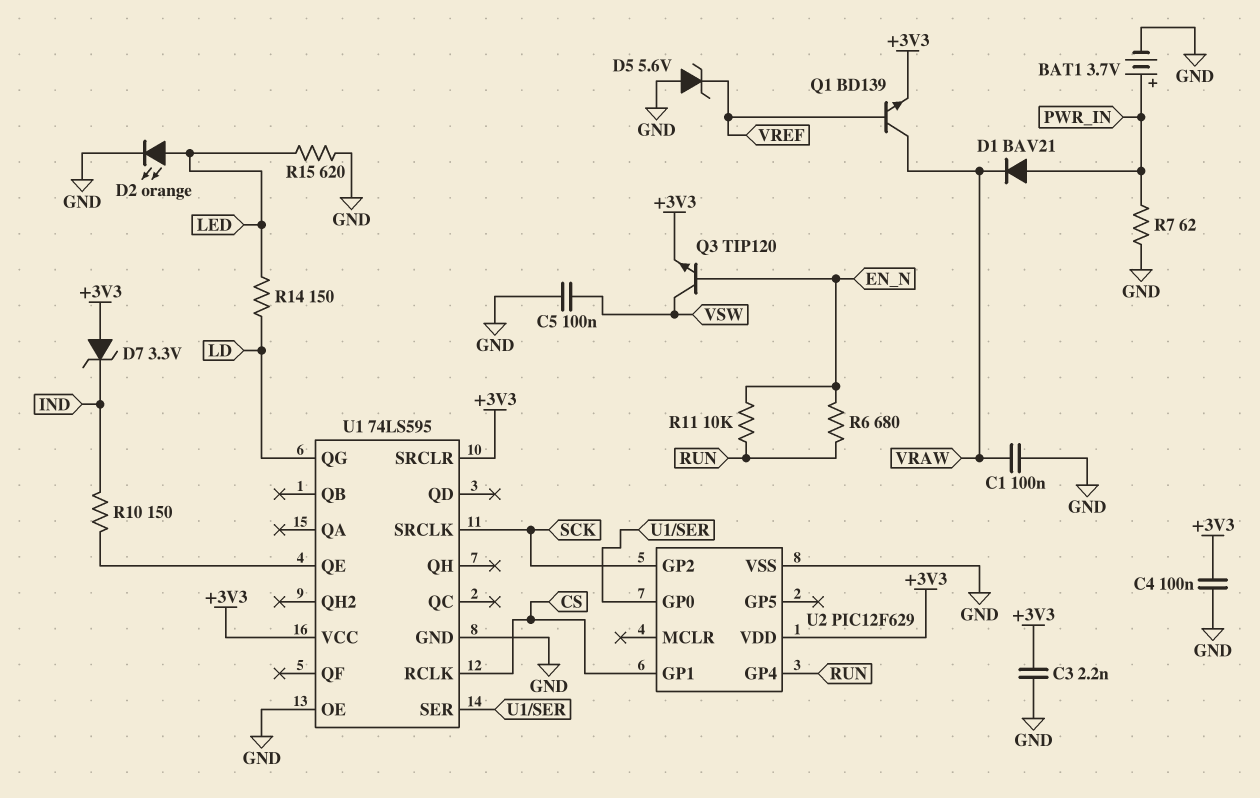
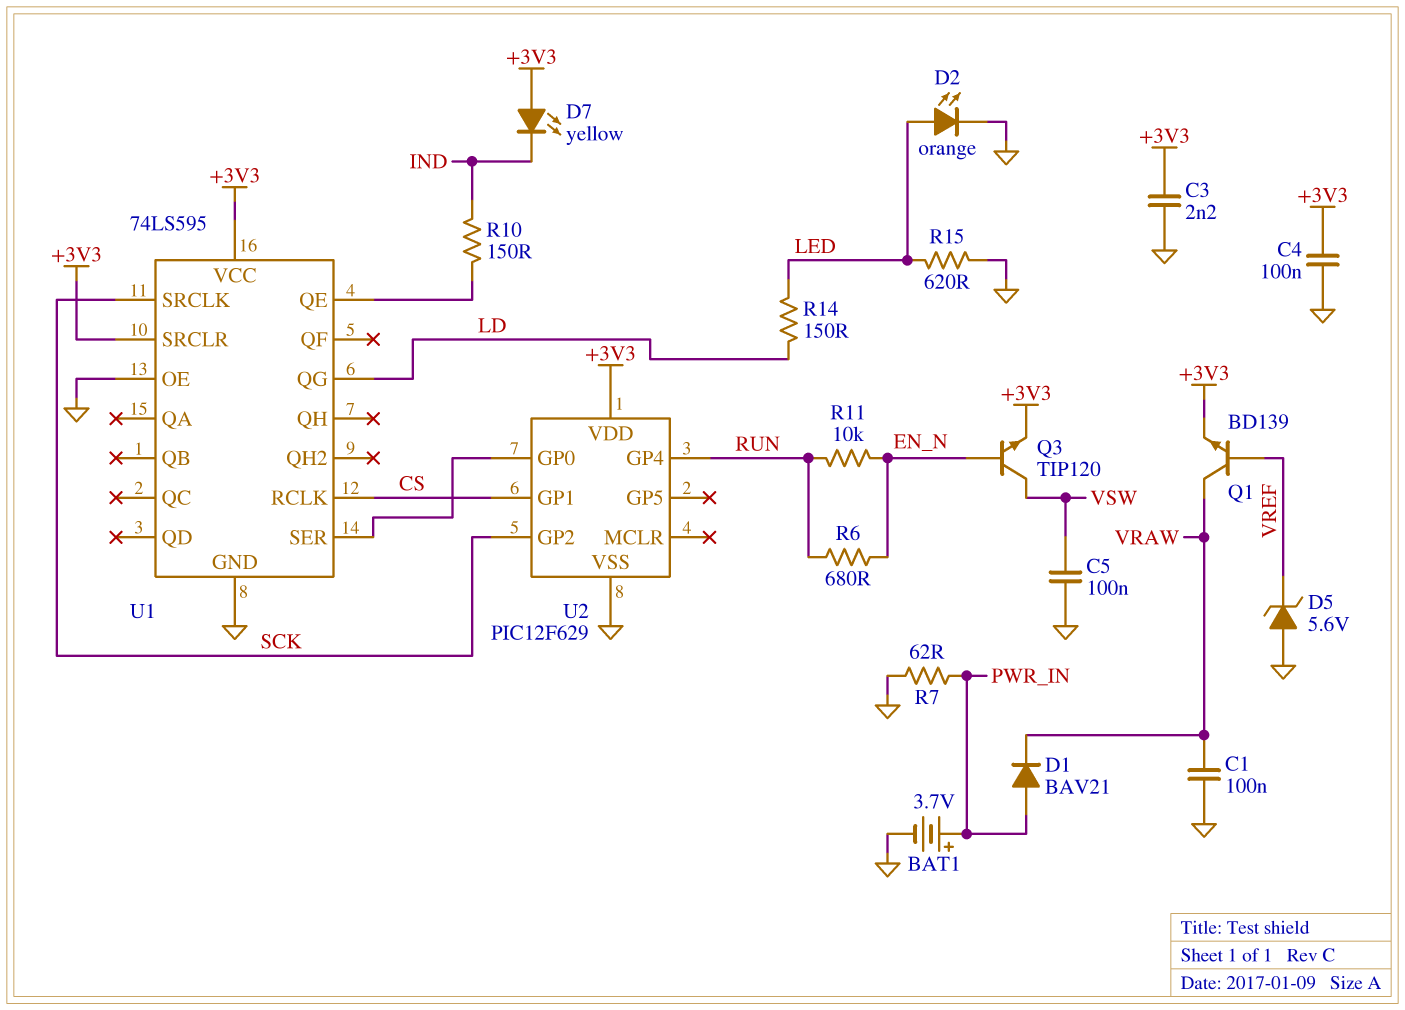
D7: zener 3.3V (A +3V3, K IND) -> LED yellow (A +3V3, K IND)

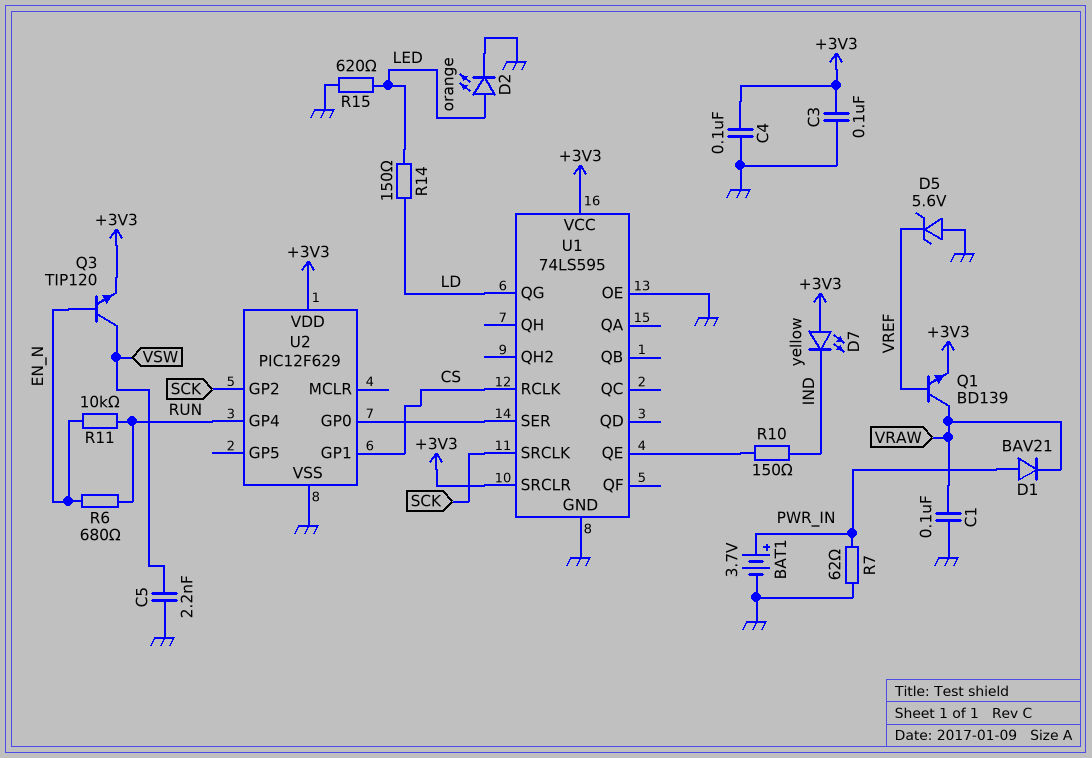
C3: 2.2nF (+3V3, GND) -> 100nF (+3V3, GND)
C5: 100nF (GND, VSW) -> 2.2nF (GND, VSW)

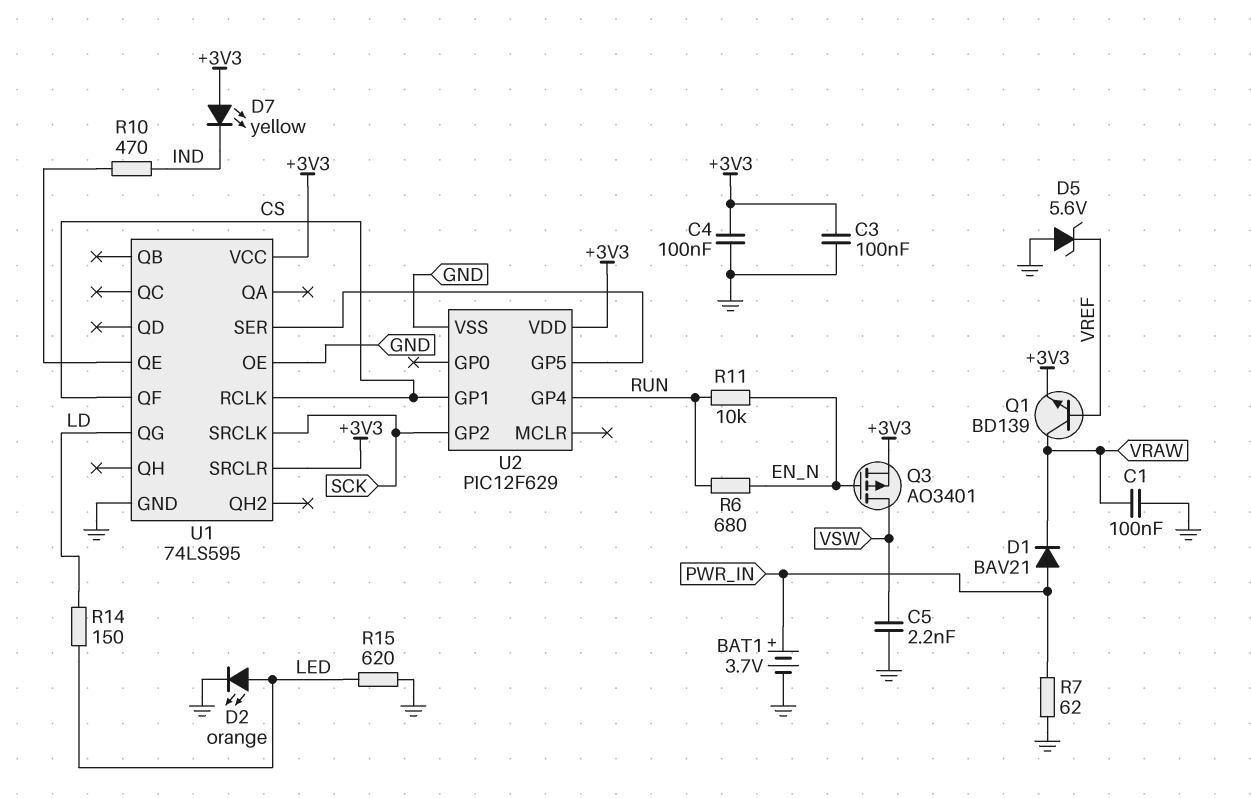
Q3: NPN TIP120 (B EN_N, C VSW, E +3V3) -> PMOS AO3401 (G EN_N, D VSW, S +3V3)
R10: 150 (IND, U1/QE) -> 470 (IND, U1/QE)
U1 pin QF: none -> CS
U2 pin GP0: U1/SER -> none
U2 pin GP5: none -> U1/SER

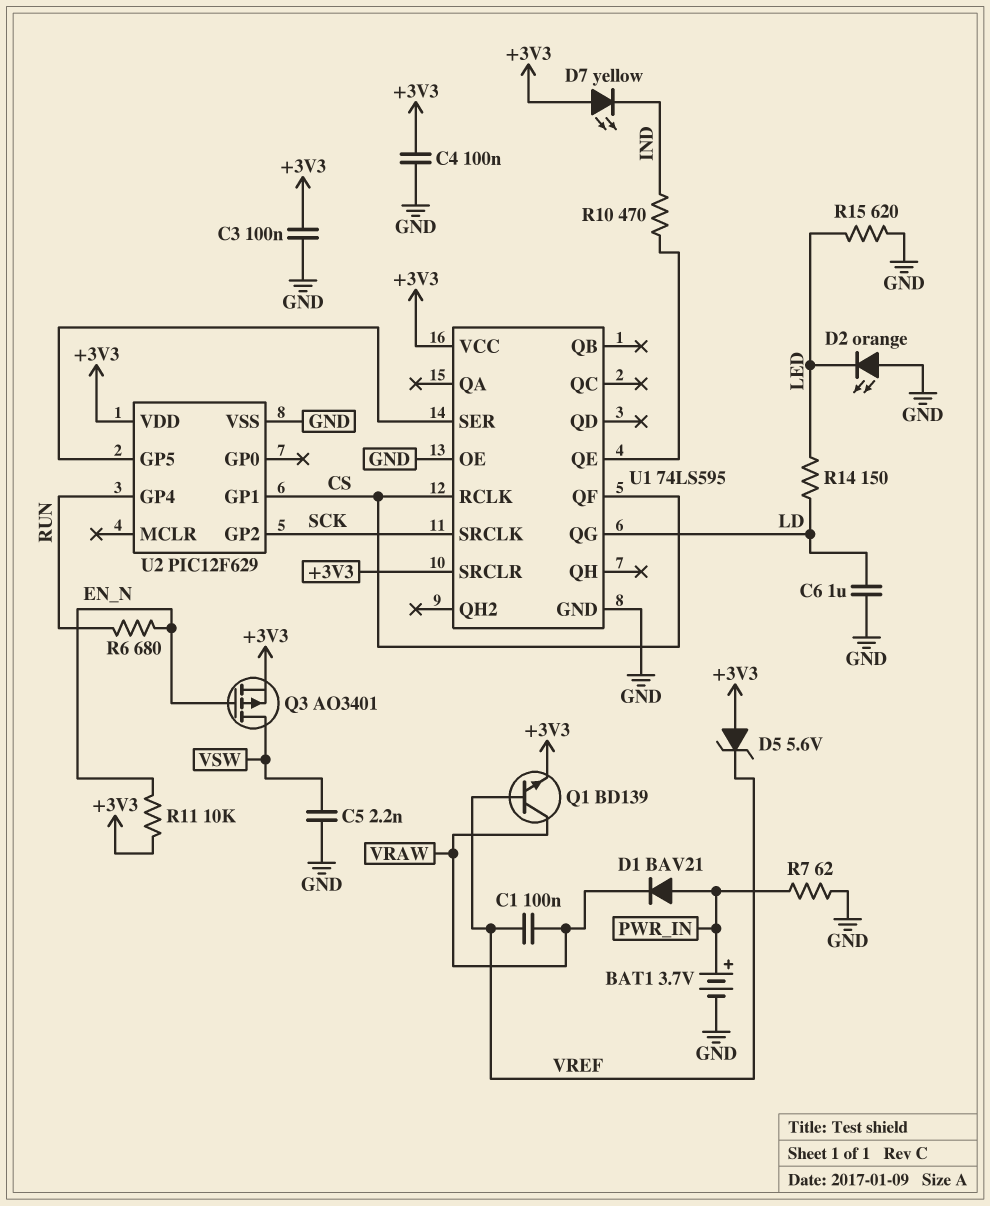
C1: 100nF (GND, VRAW) -> 100nF (VRAW, VREF)
C6: none -> 1uF (GND, LD)
D2: LED orange (A LED, K GND) -> LED orange (A GND, K LED)
D5: zener 5.6V (A GND, K VREF) -> zener 5.6V (A +3V3, K VREF)
R11: 10k (EN_N, RUN) -> 10k (+3V3, EN_N)

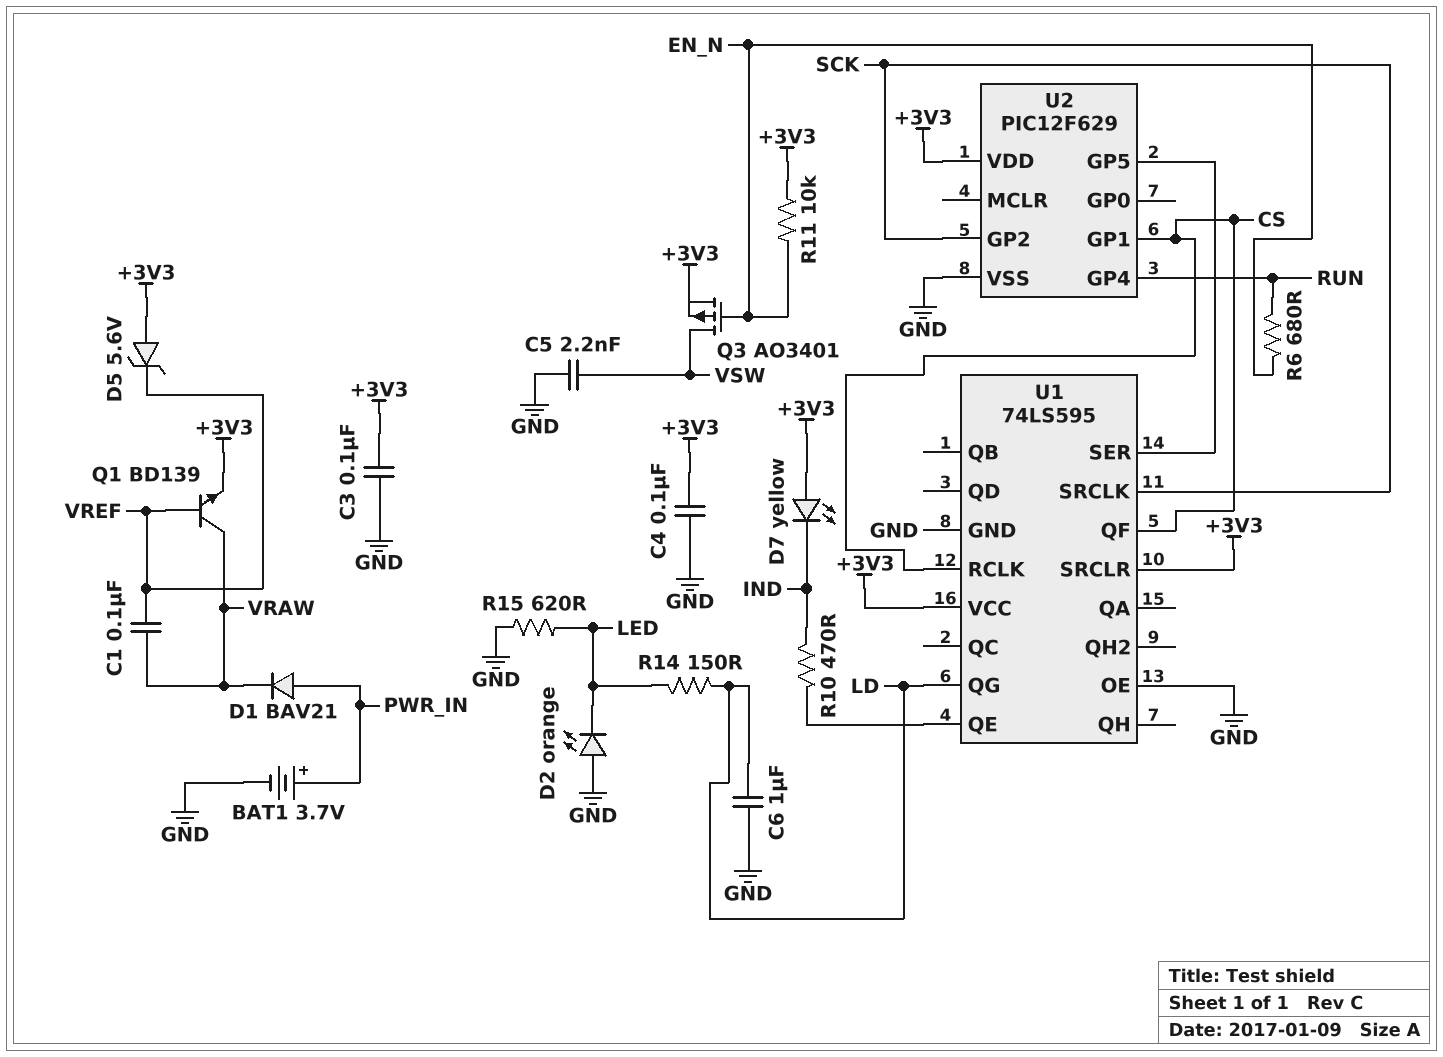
R7: 62 (GND, PWR_IN) -> none

